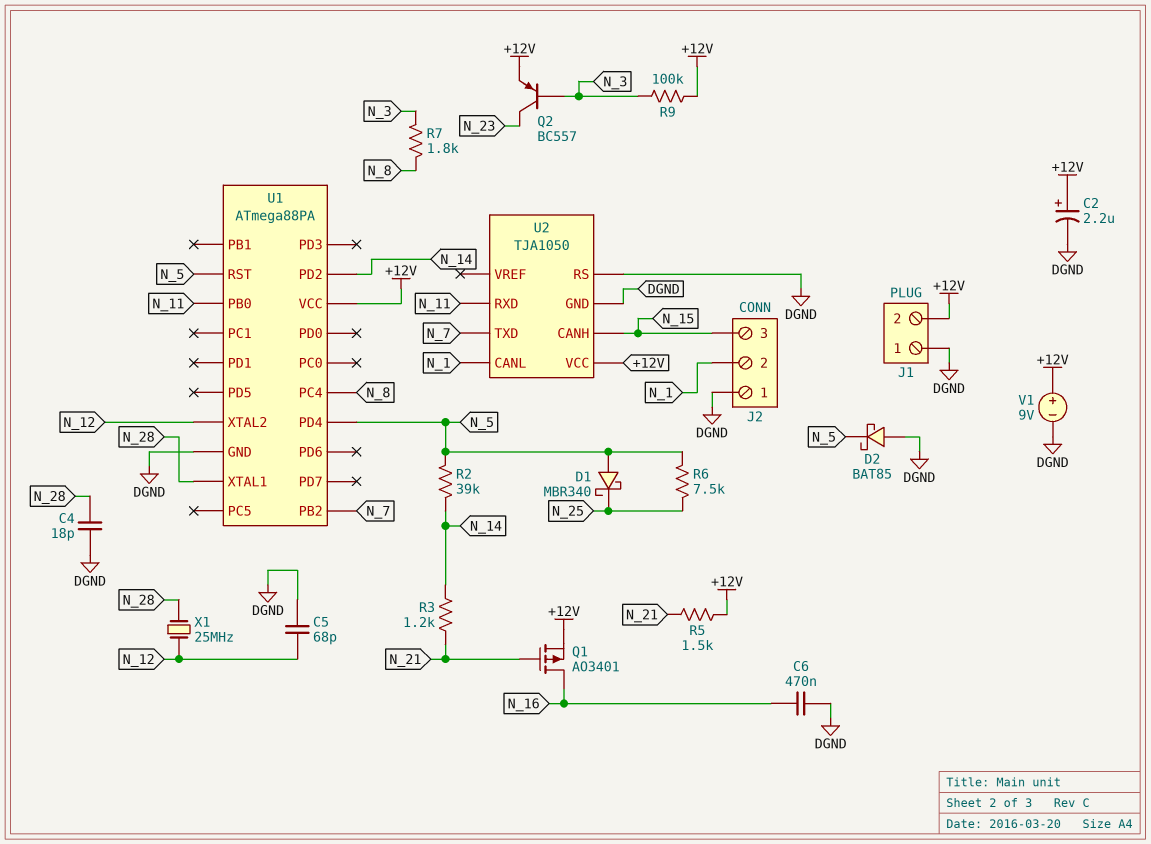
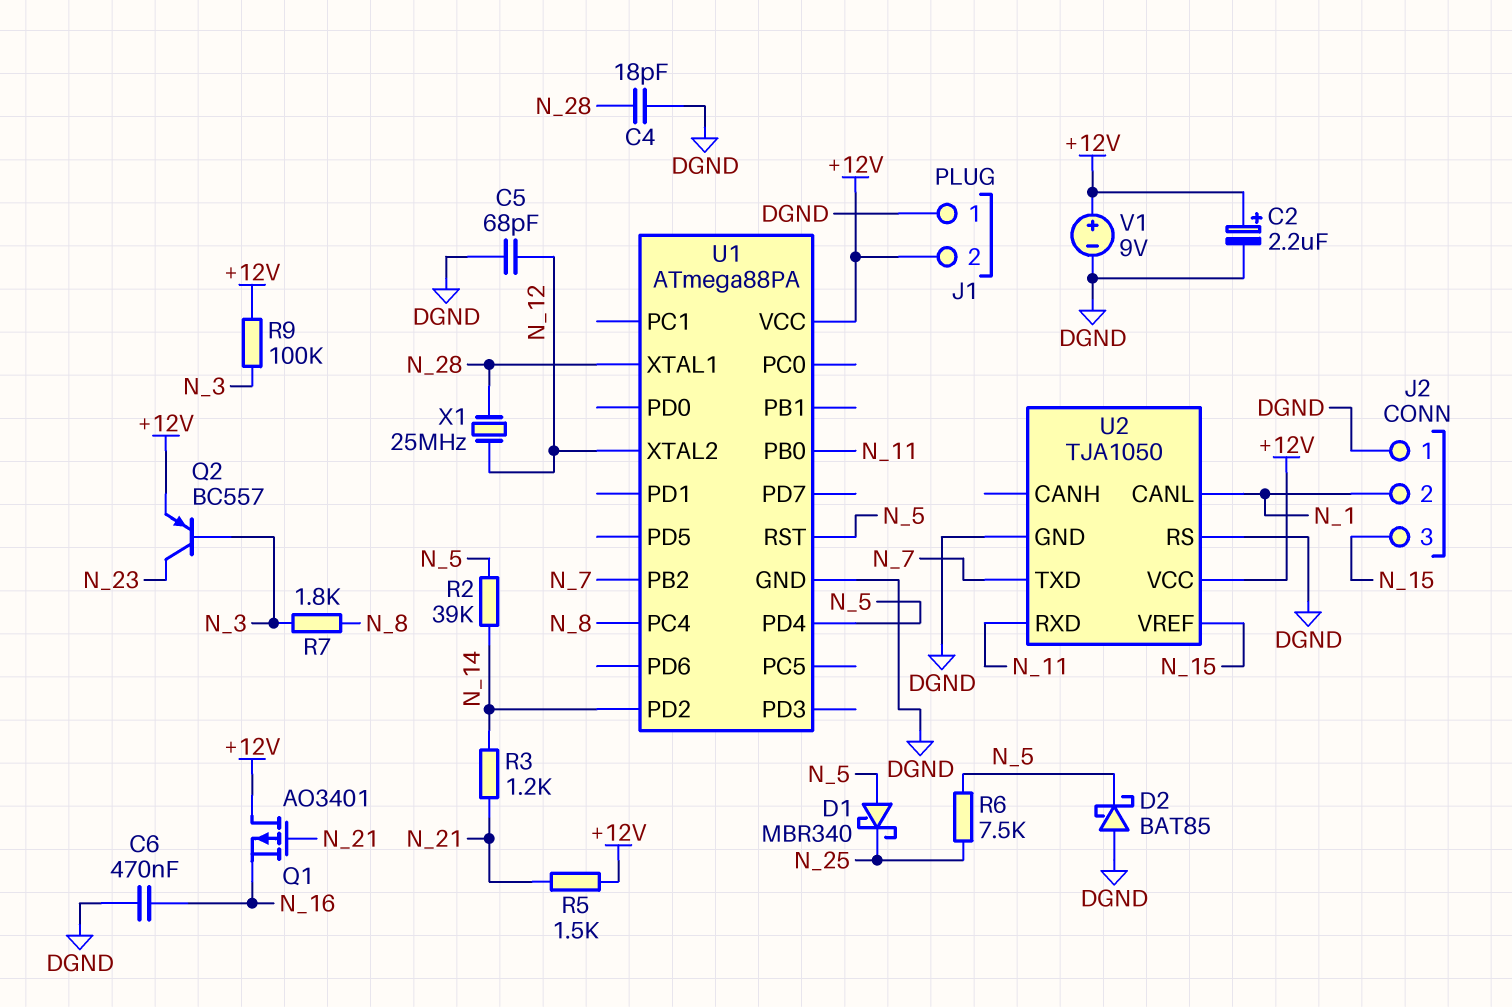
Q1: PMOS AO3401 (G N_21, D N_16, S +12V) -> PMOS AO3401 (G N_21, D +12V, S N_16)
U2 pin CANH: N_15 -> none
U2 pin VREF: none -> N_15

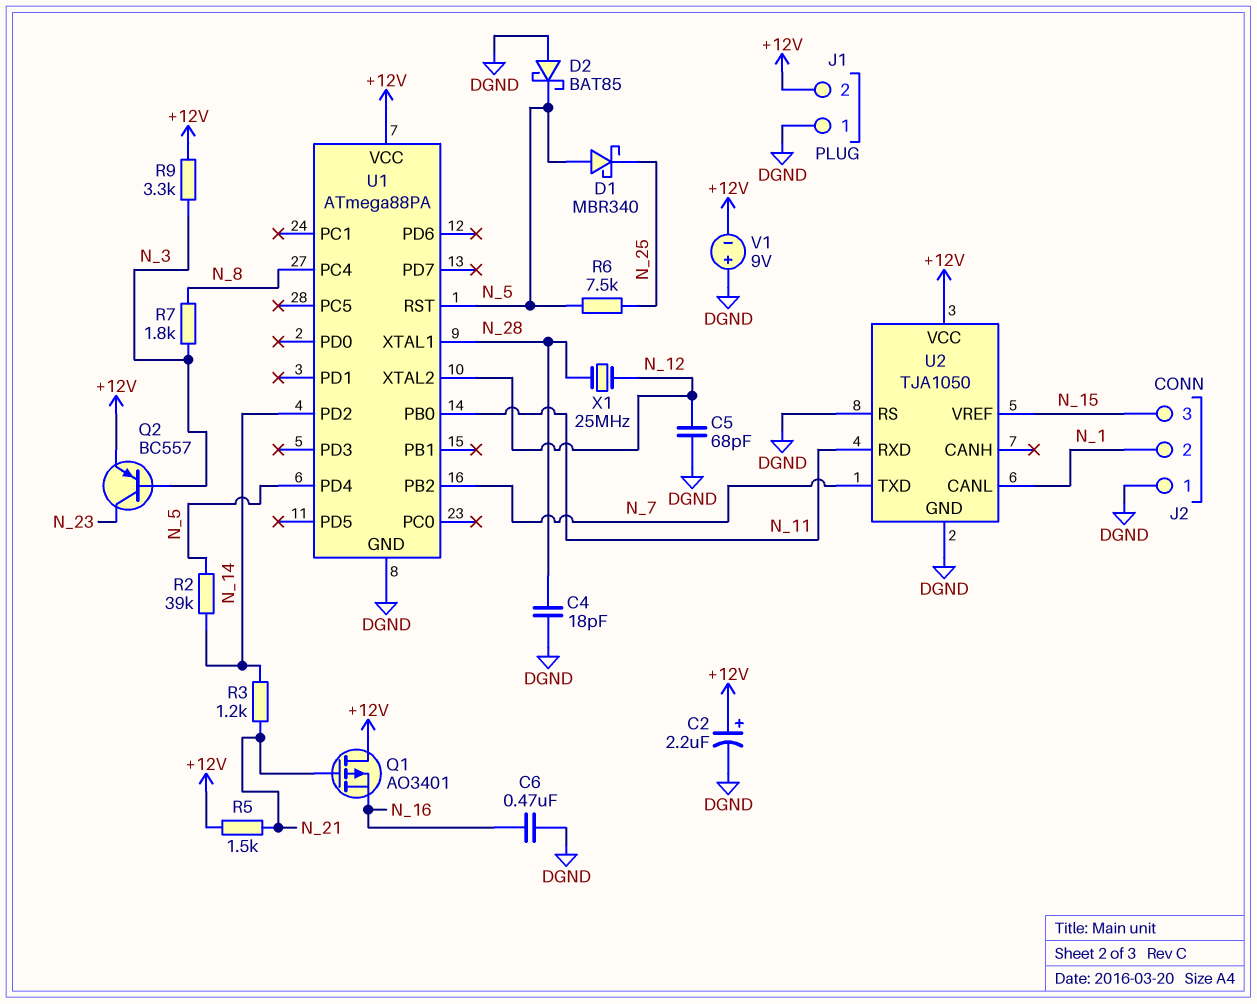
R9: 100k (+12V, N_3) -> 3.3k (+12V, N_3)
V1: 9V (plus +12V, minus DGND) -> 9V (plus DGND, minus +12V)

